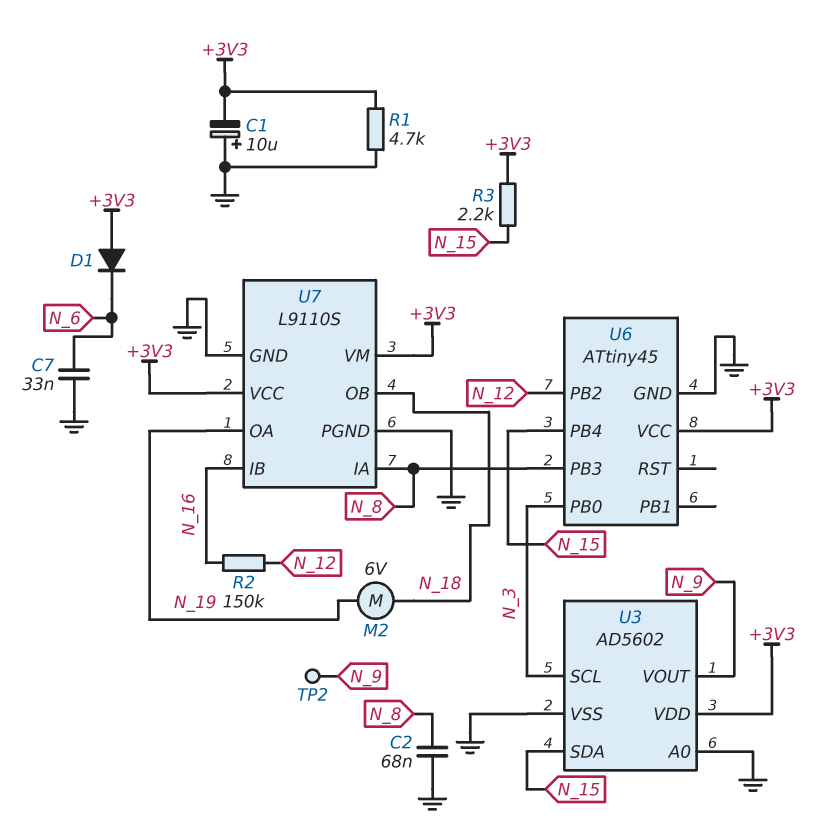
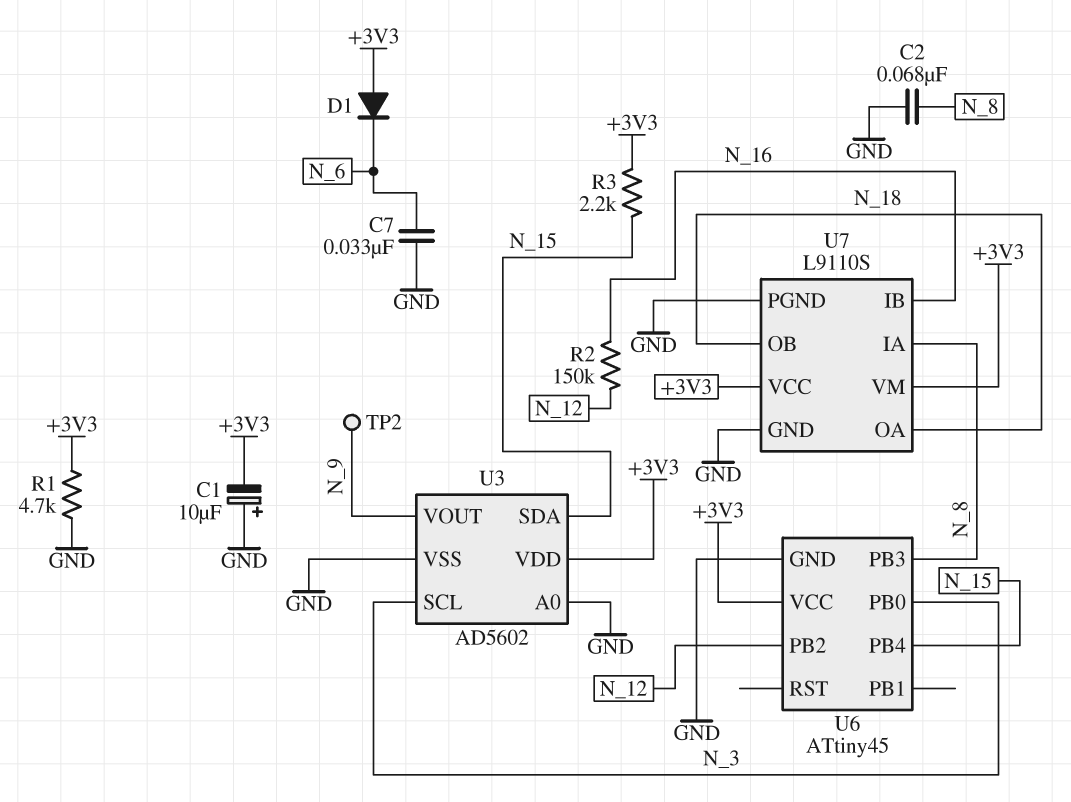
M2: motor 6V (N_18, N_19) -> none
U7 pin OA: N_19 -> N_18

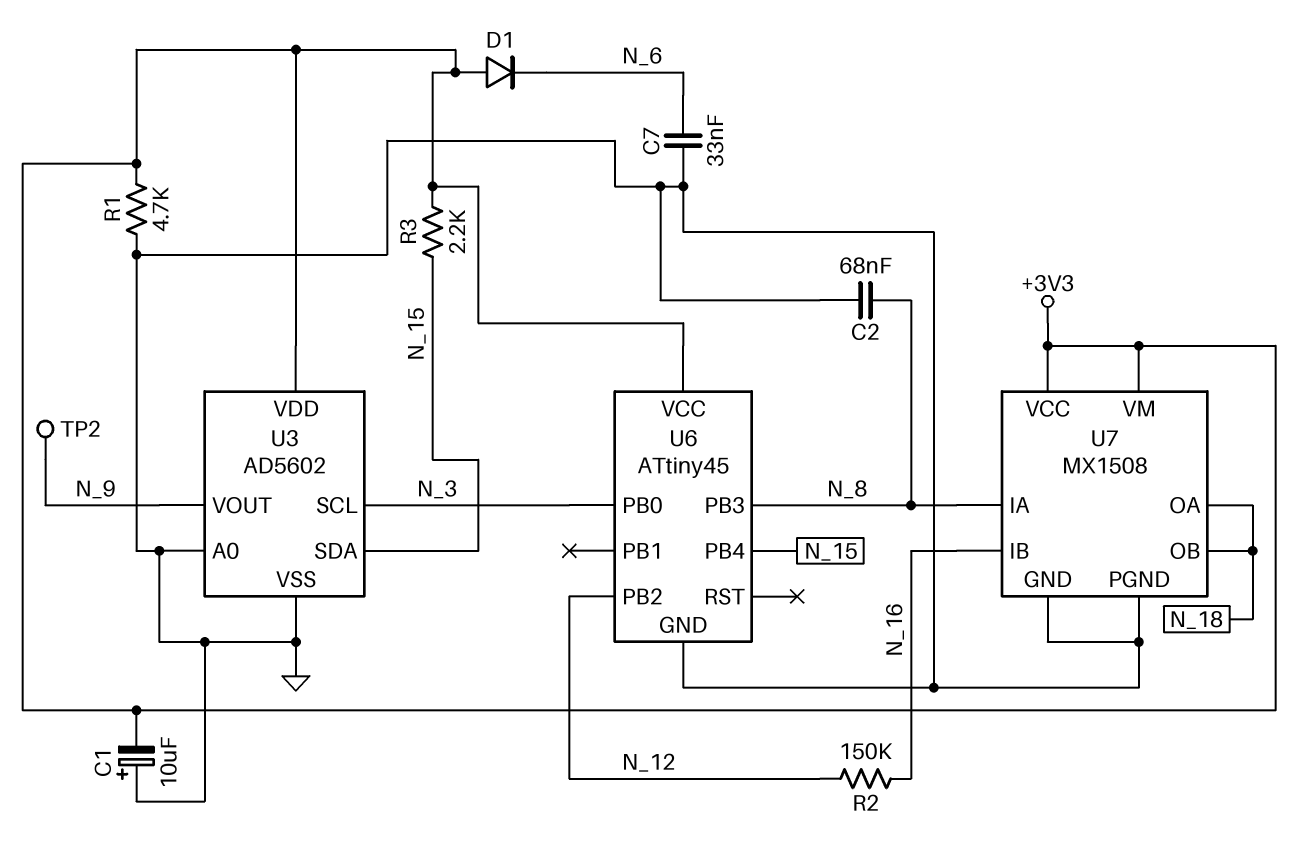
U7: L9110S -> MX1508

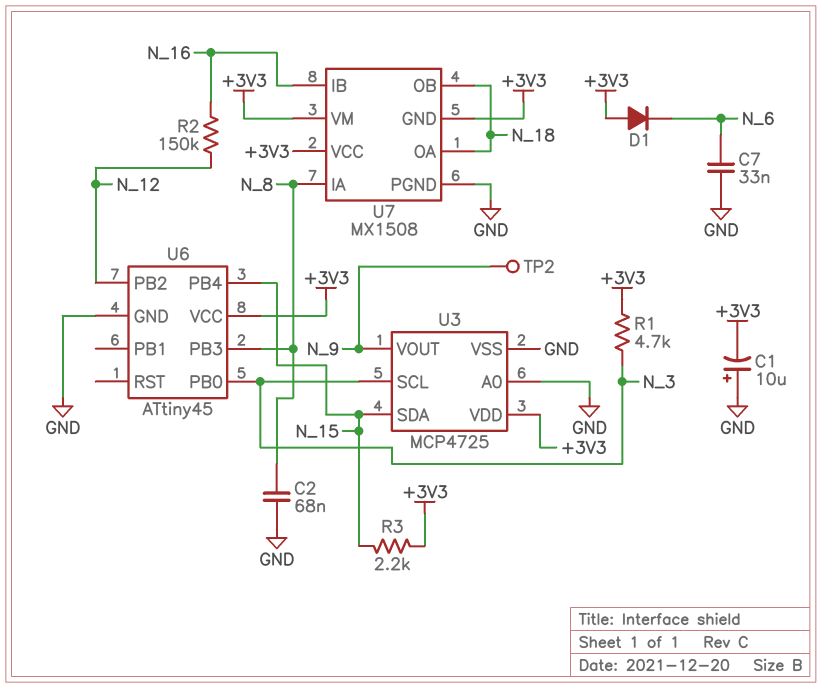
R1: 4.7k (+3V3, GND) -> 4.7k (+3V3, N_3)
U3: AD5602 -> MCP4725
U7 pin GND: GND -> +3V3

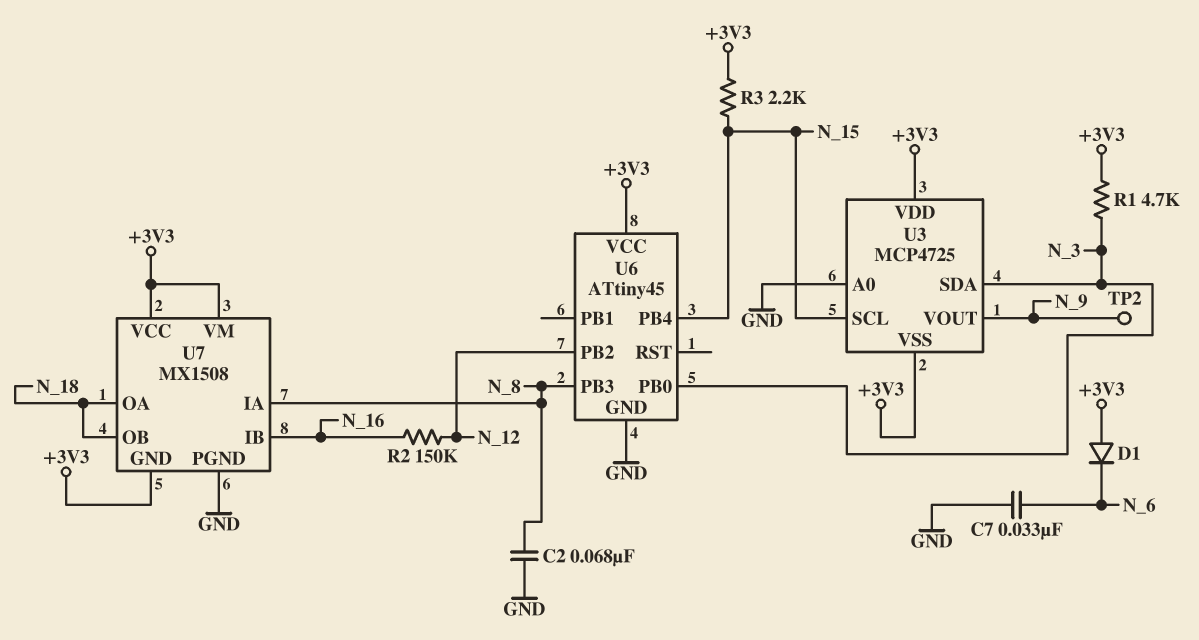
C1: 10uF (plus GND, minus +3V3) -> none
U3 pin SCL: N_3 -> N_15
U3 pin SDA: N_15 -> N_3
U3 pin VSS: GND -> +3V3

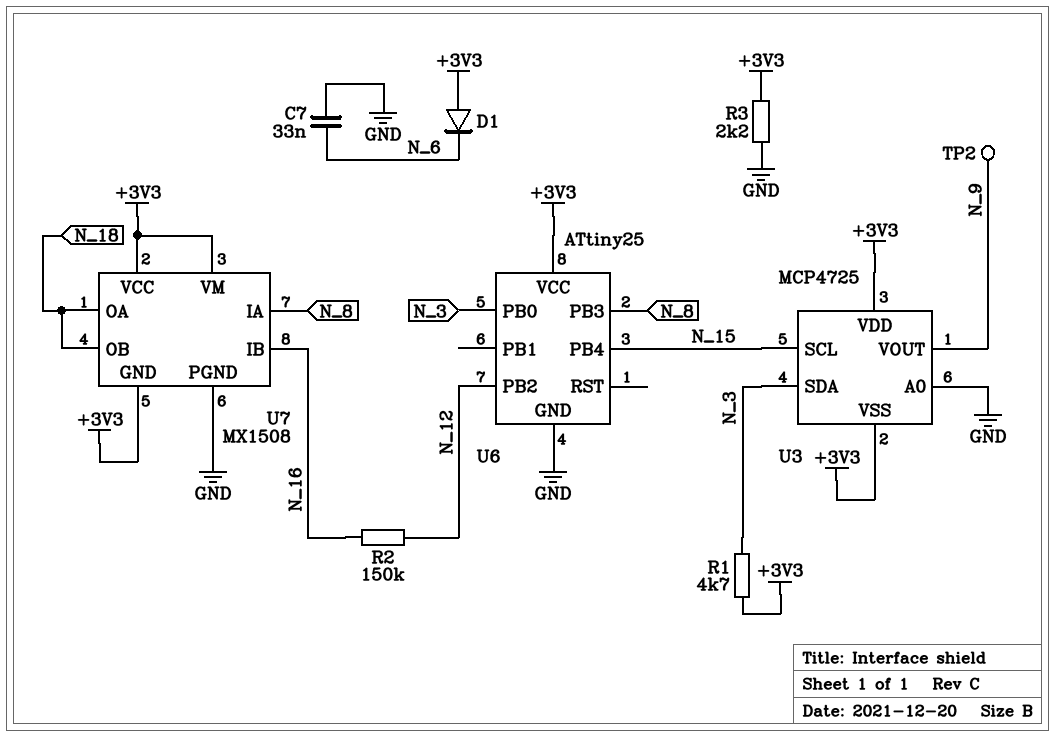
C2: 68nF (GND, N_8) -> none
R3: 2.2k (+3V3, N_15) -> 2.2k (+3V3, GND)
U6: ATtiny45 -> ATtiny25

